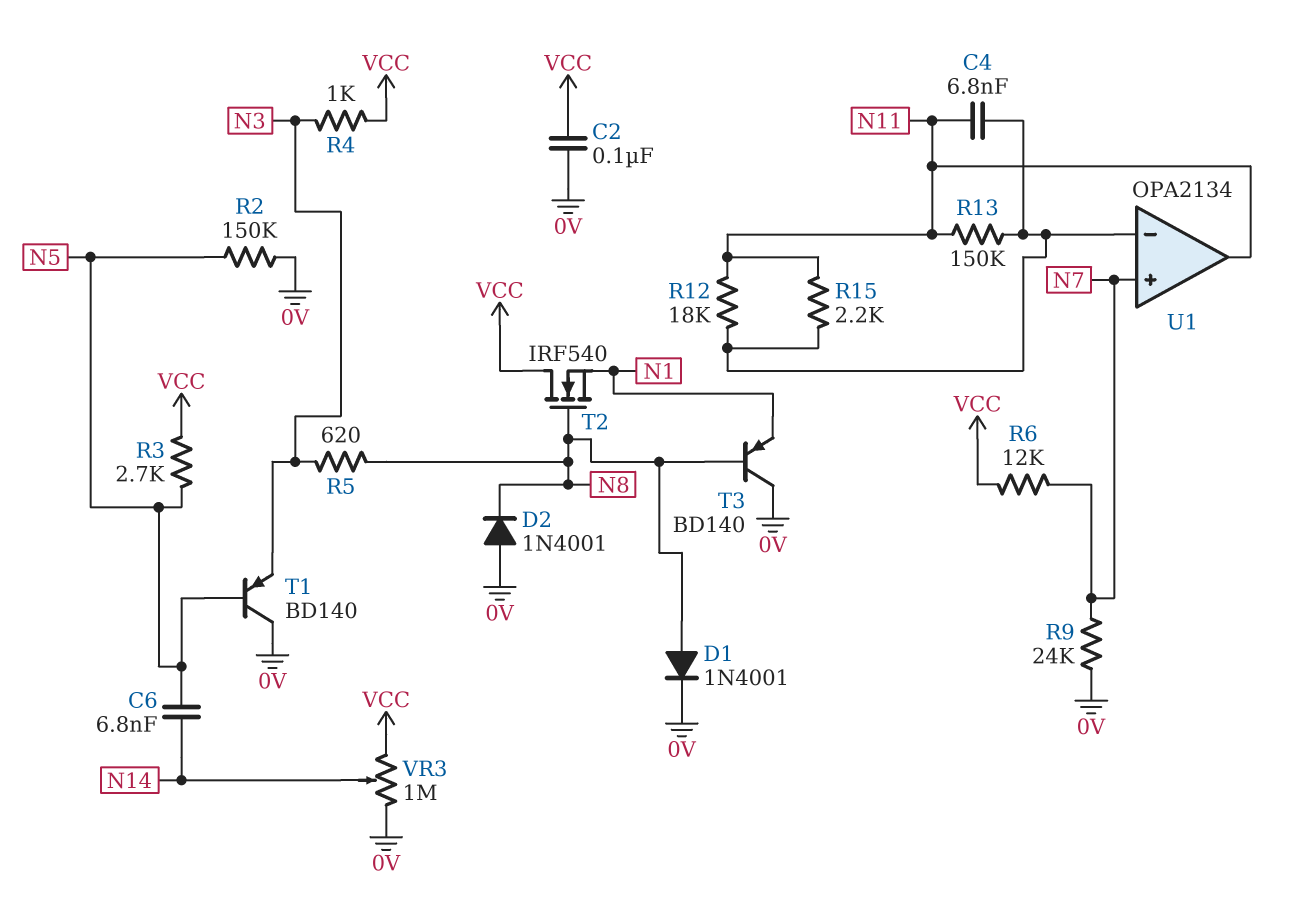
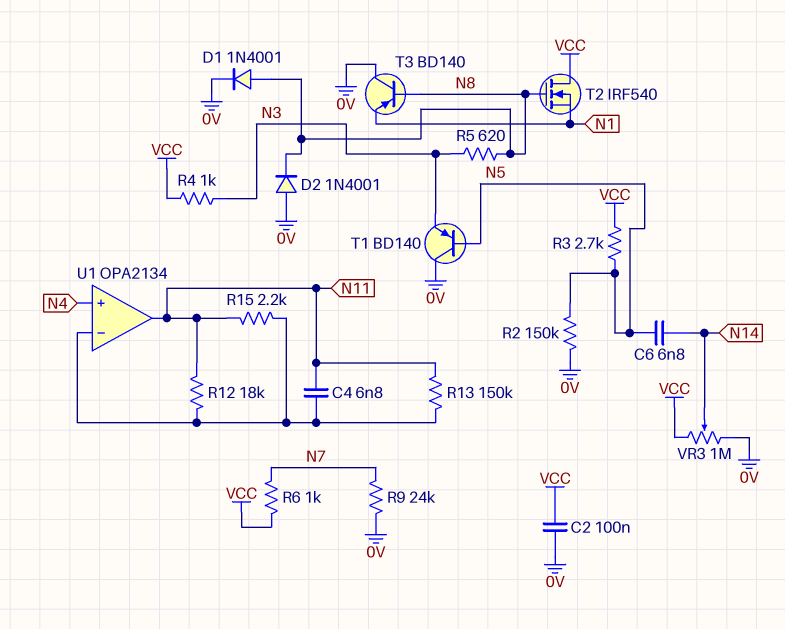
R6: 12k (N7, VCC) -> 1k (N7, VCC)
U1 pin in+: N7 -> N4

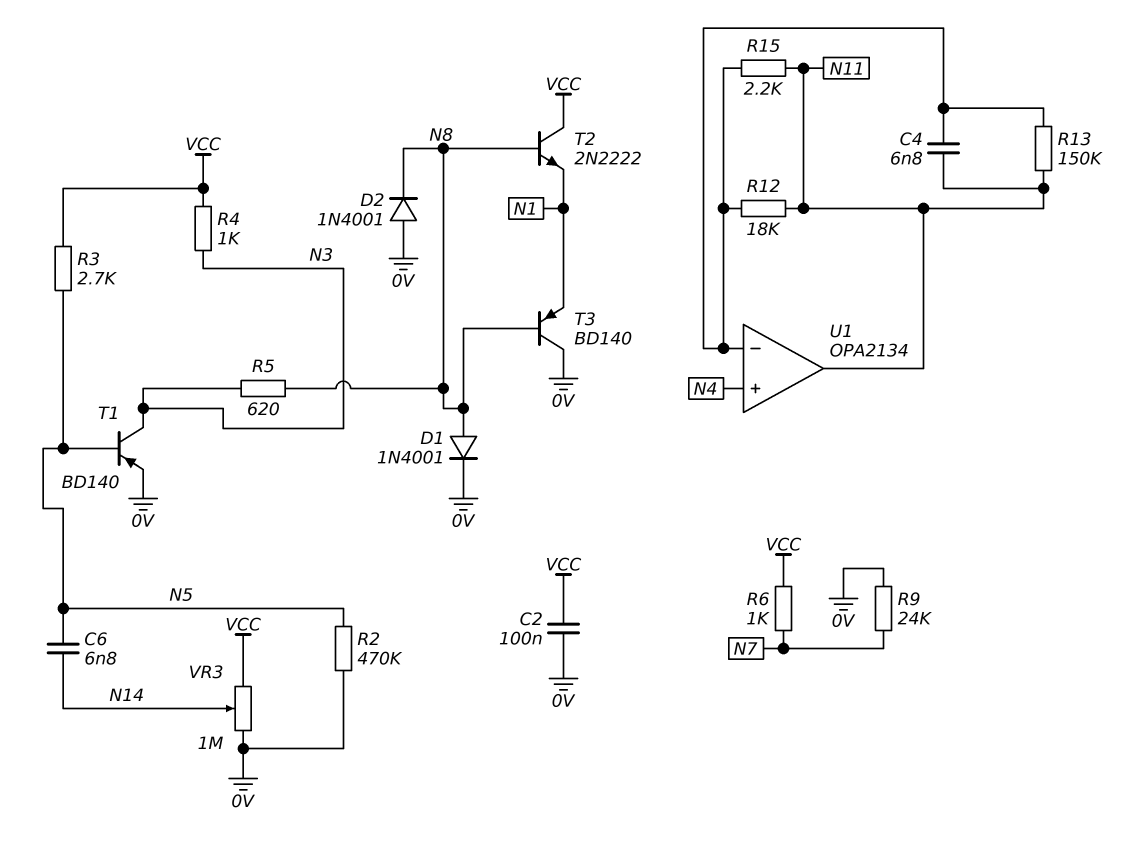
R2: 150k (0V, N5) -> 470k (0V, N5)
T1: PNP BD140 (B N5, C 0V, E N3) -> PNP BD140 (B N5, C N3, E 0V)
T2: NMOS IRF540 (G N8, D VCC, S N1) -> NPN 2N2222 (B N8, C VCC, E N1)

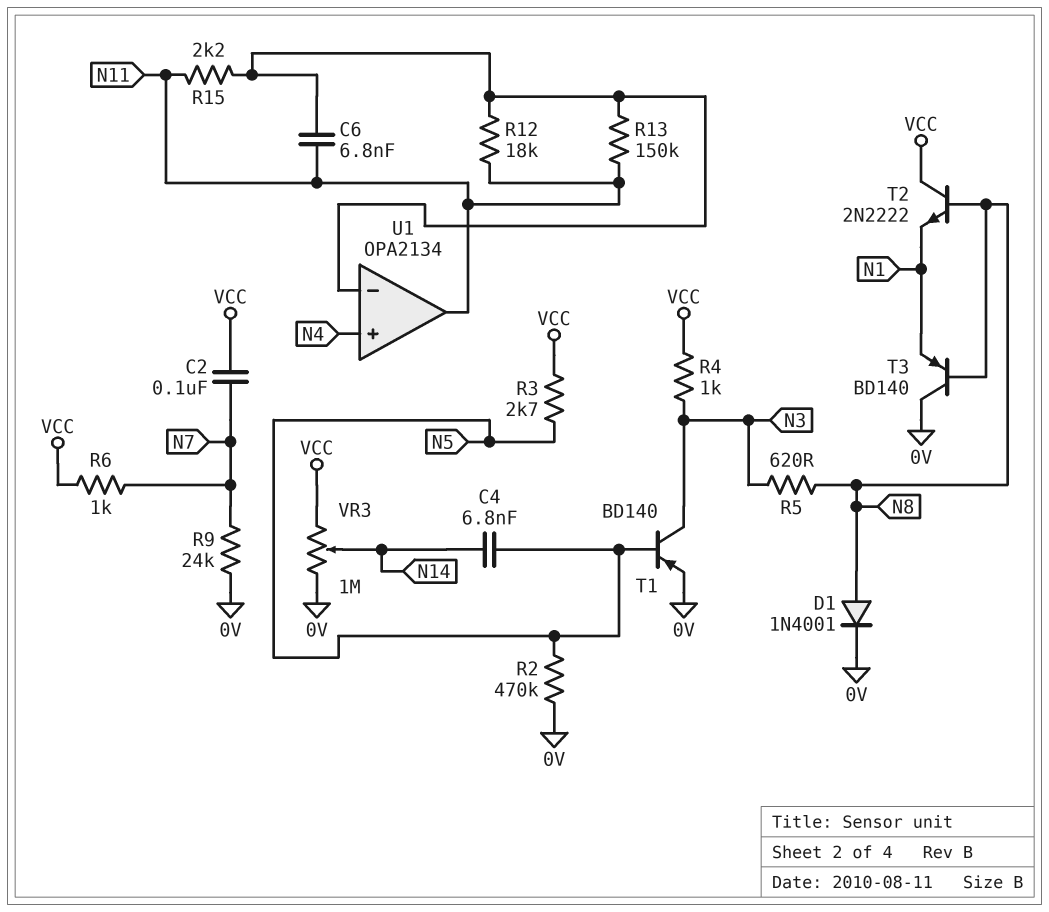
C2: 100nF (0V, VCC) -> 100nF (N7, VCC)
C4: 6.8nF (N11, U1/in-) -> 6.8nF (N5, N14)
C6: 6.8nF (N5, N14) -> 6.8nF (N11, U1/in-)
D2: diode 1N4001 (A 0V, K N8) -> none

